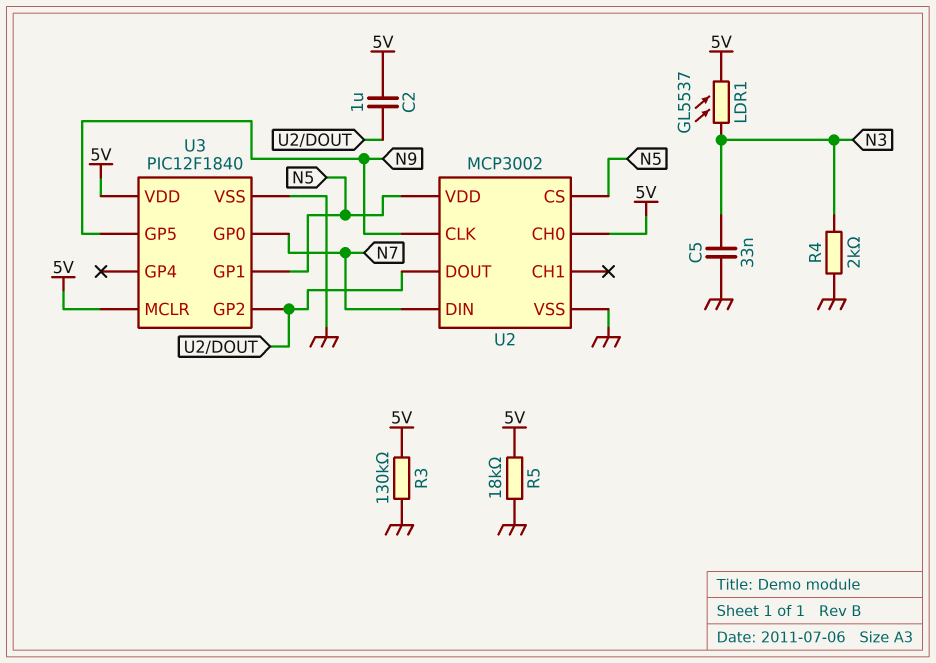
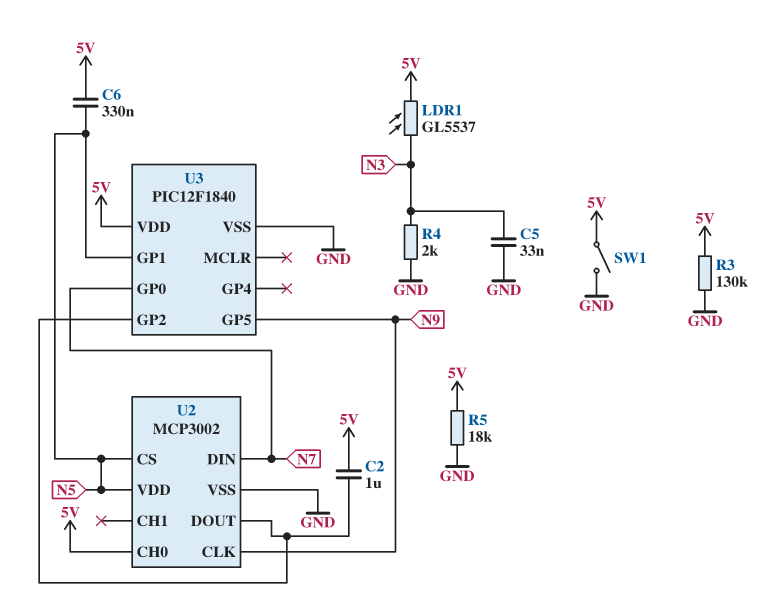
C6: none -> 330nF (5V, N5)
SW1: none -> switch (5V, GND)
U3 pin MCLR: 5V -> none

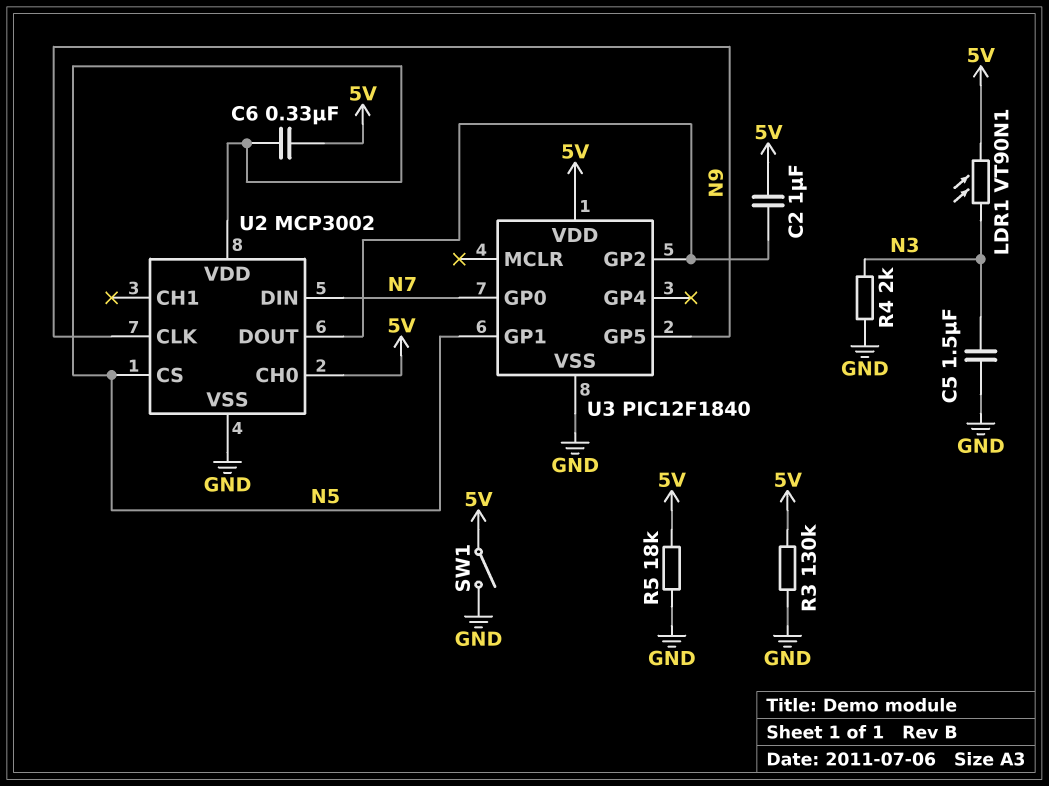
C5: 33nF (GND, N3) -> 1.5uF (GND, N3)
LDR1: GL5537 (5V, N3) -> VT90N1 (5V, N3)

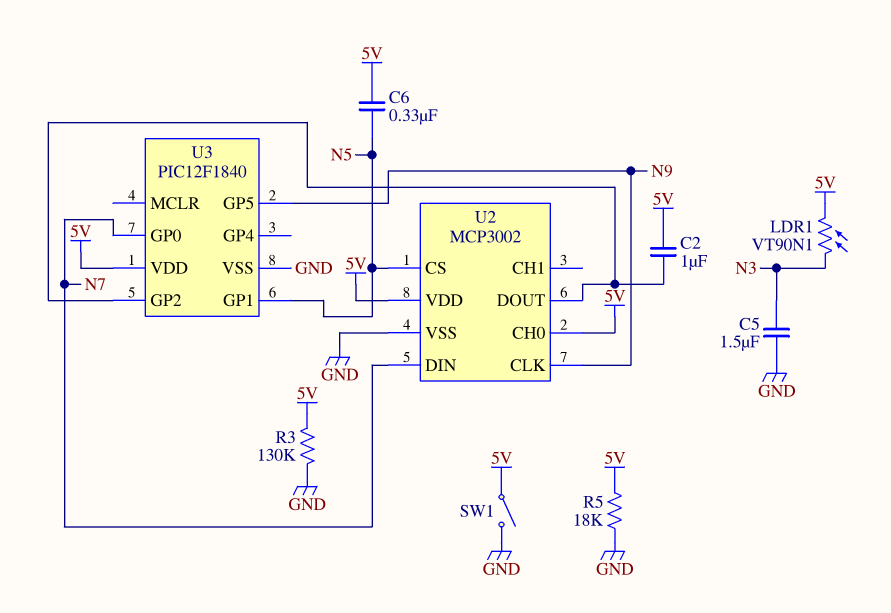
R4: 2k (GND, N3) -> none
U2 pin VDD: N5 -> 5V

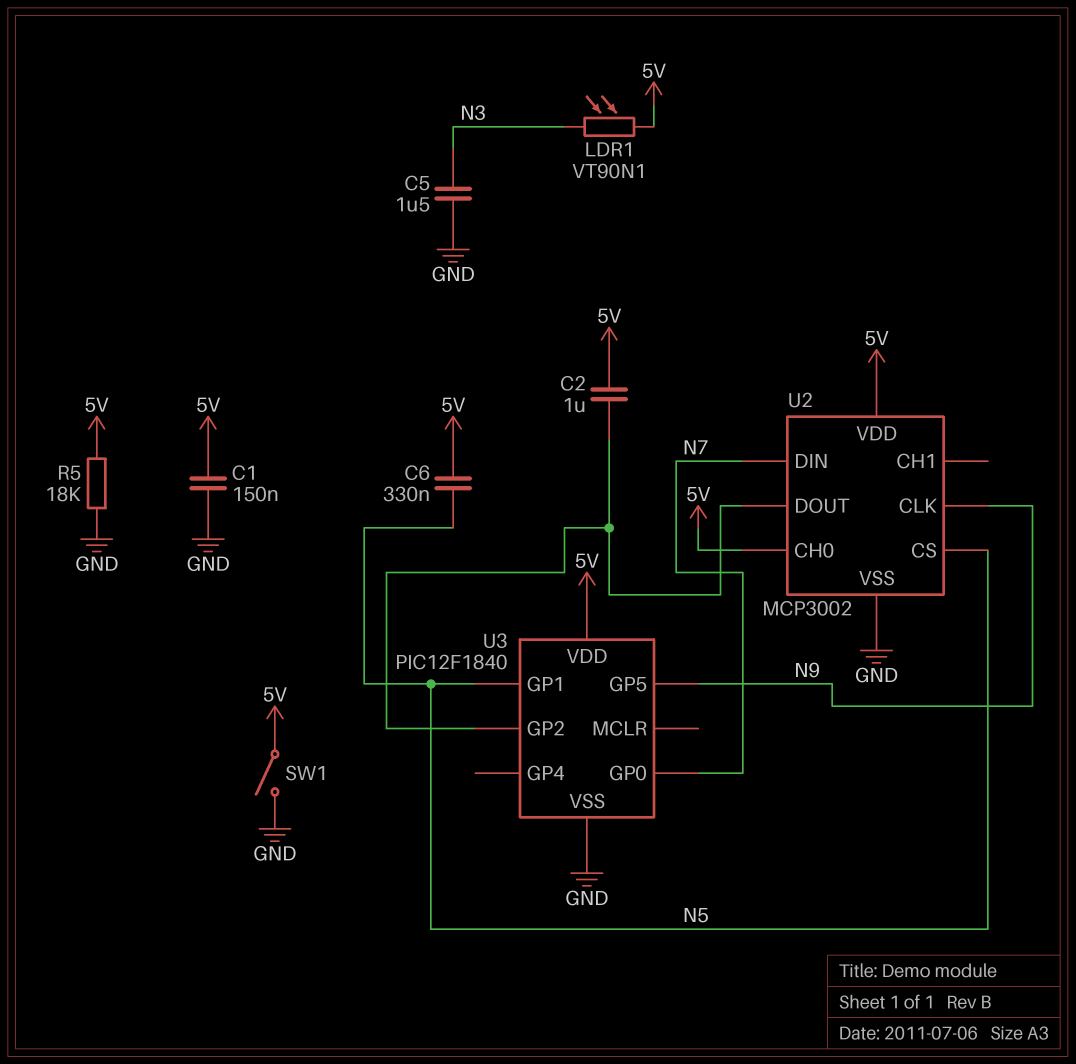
C1: none -> 150nF (5V, GND)
R3: 130k (5V, GND) -> none

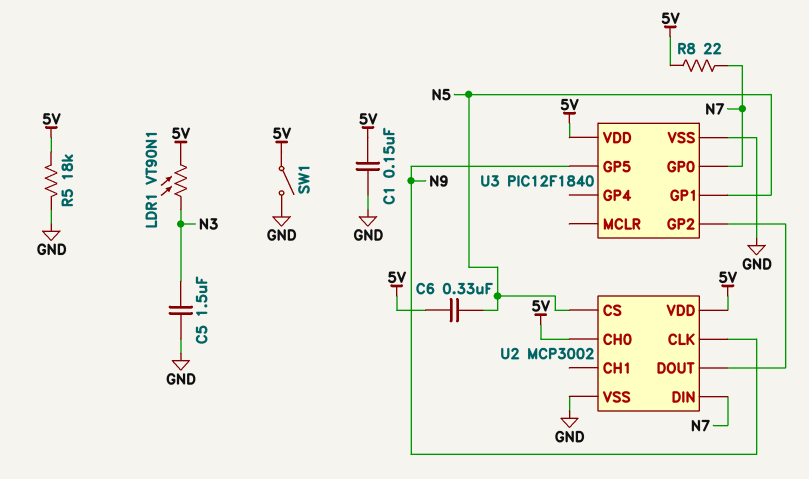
C2: 1uF (5V, U2/DOUT) -> none
R8: none -> 22 (5V, N7)

